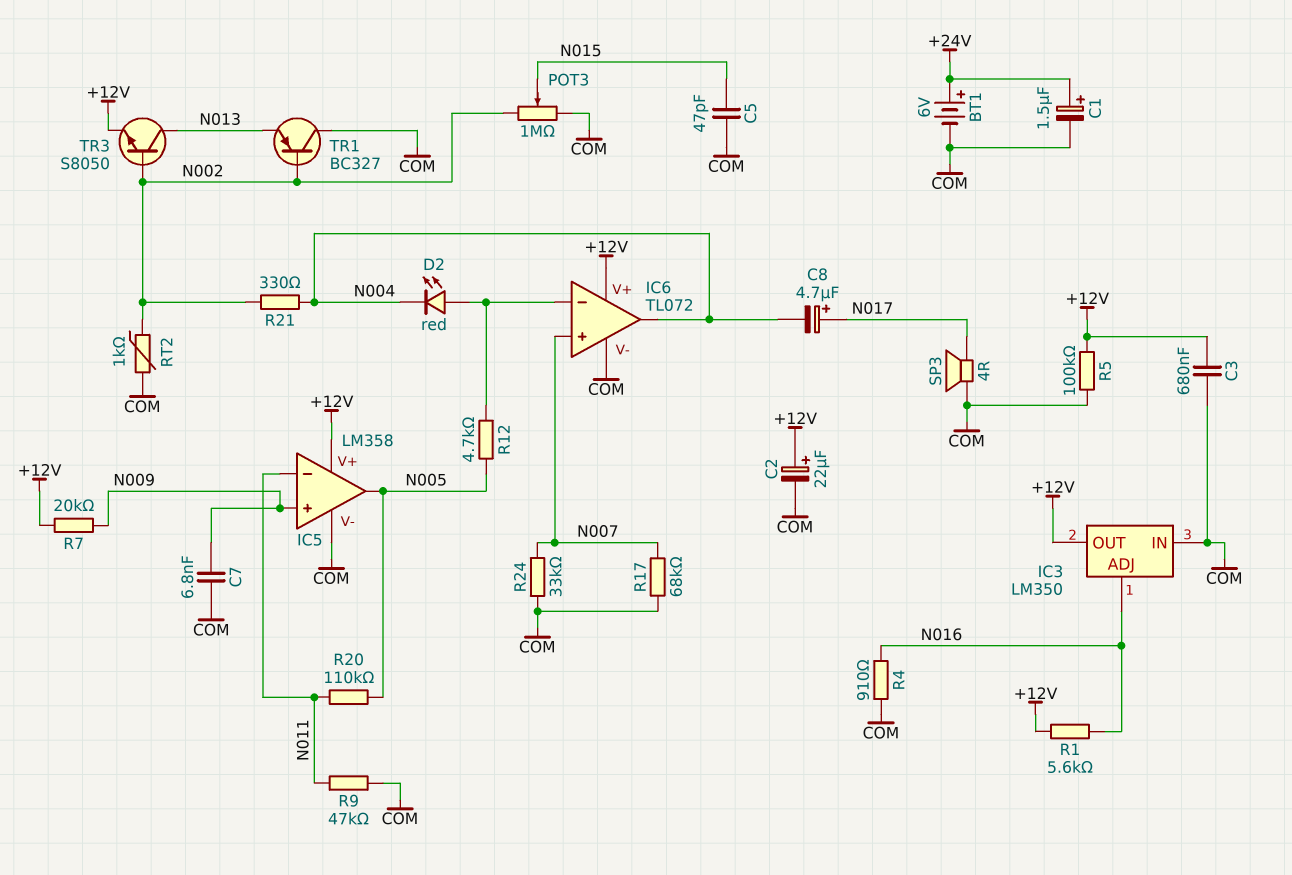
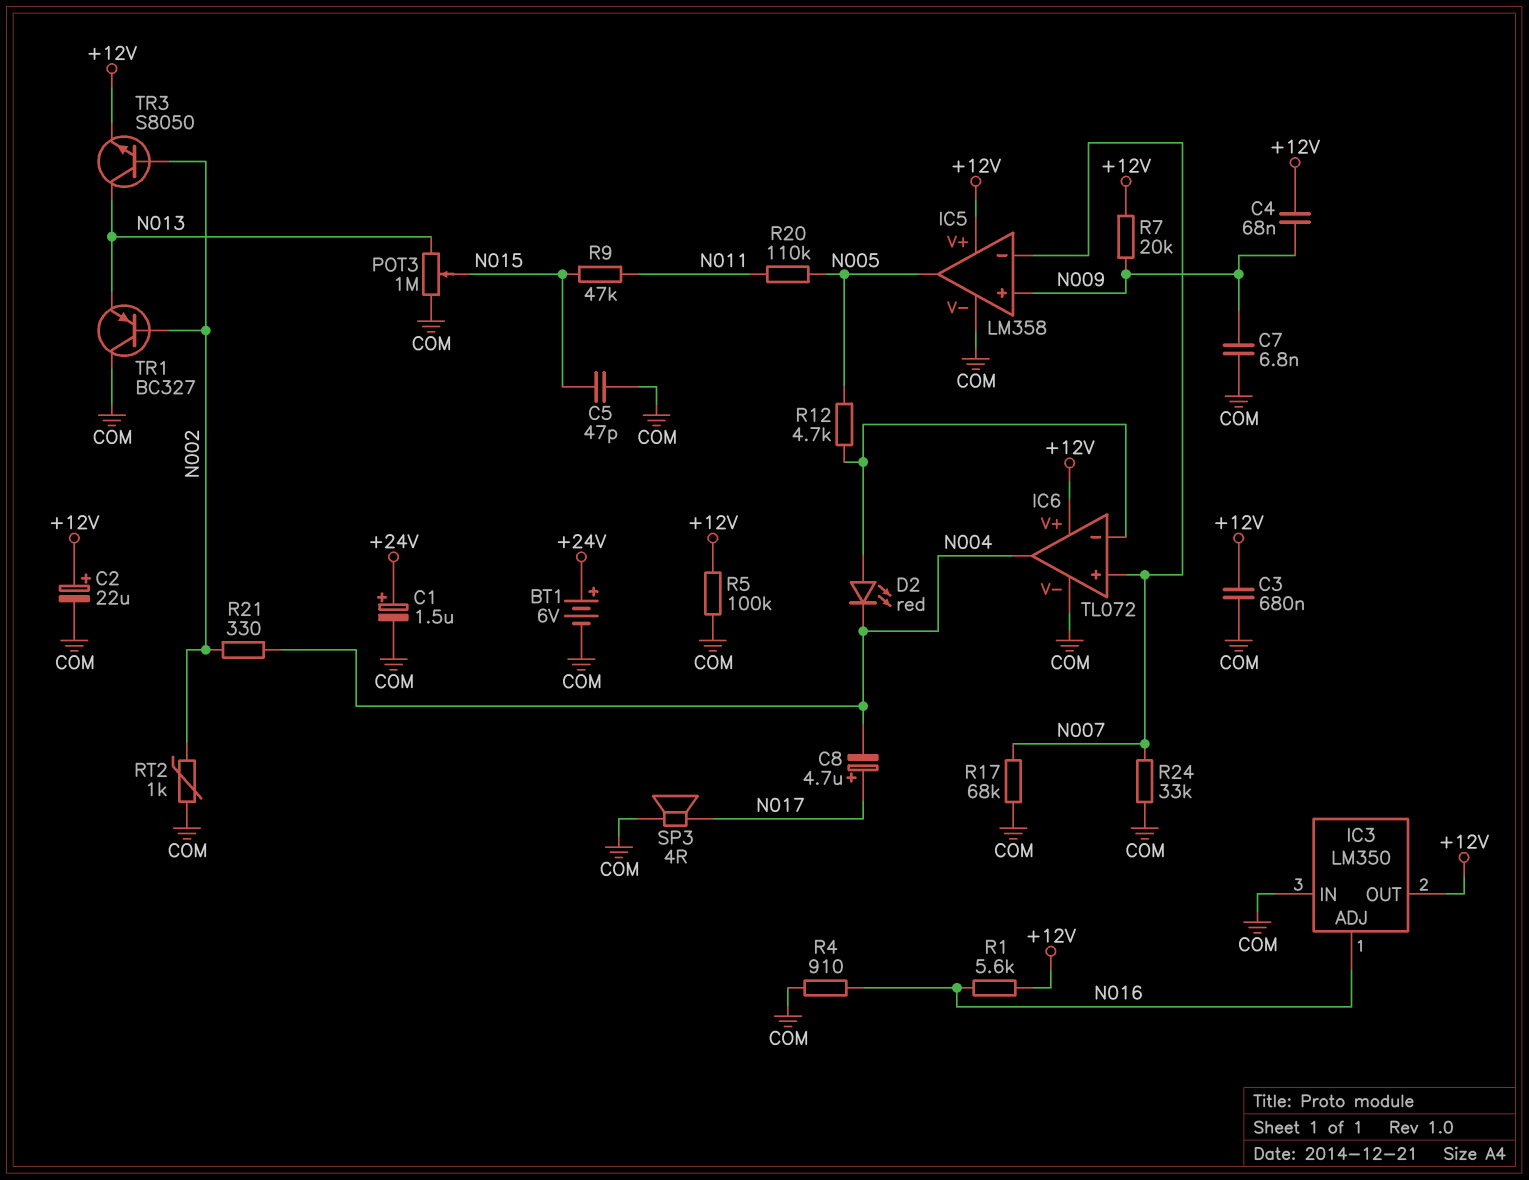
C4: none -> 68nF (+12V, N009)
IC5 pin in-: N011 -> N007
POT3: 1M (COM, N002, wiper N015) -> 1M (COM, N013, wiper N015)
R9: 47k (COM, N011) -> 47k (N011, N015)

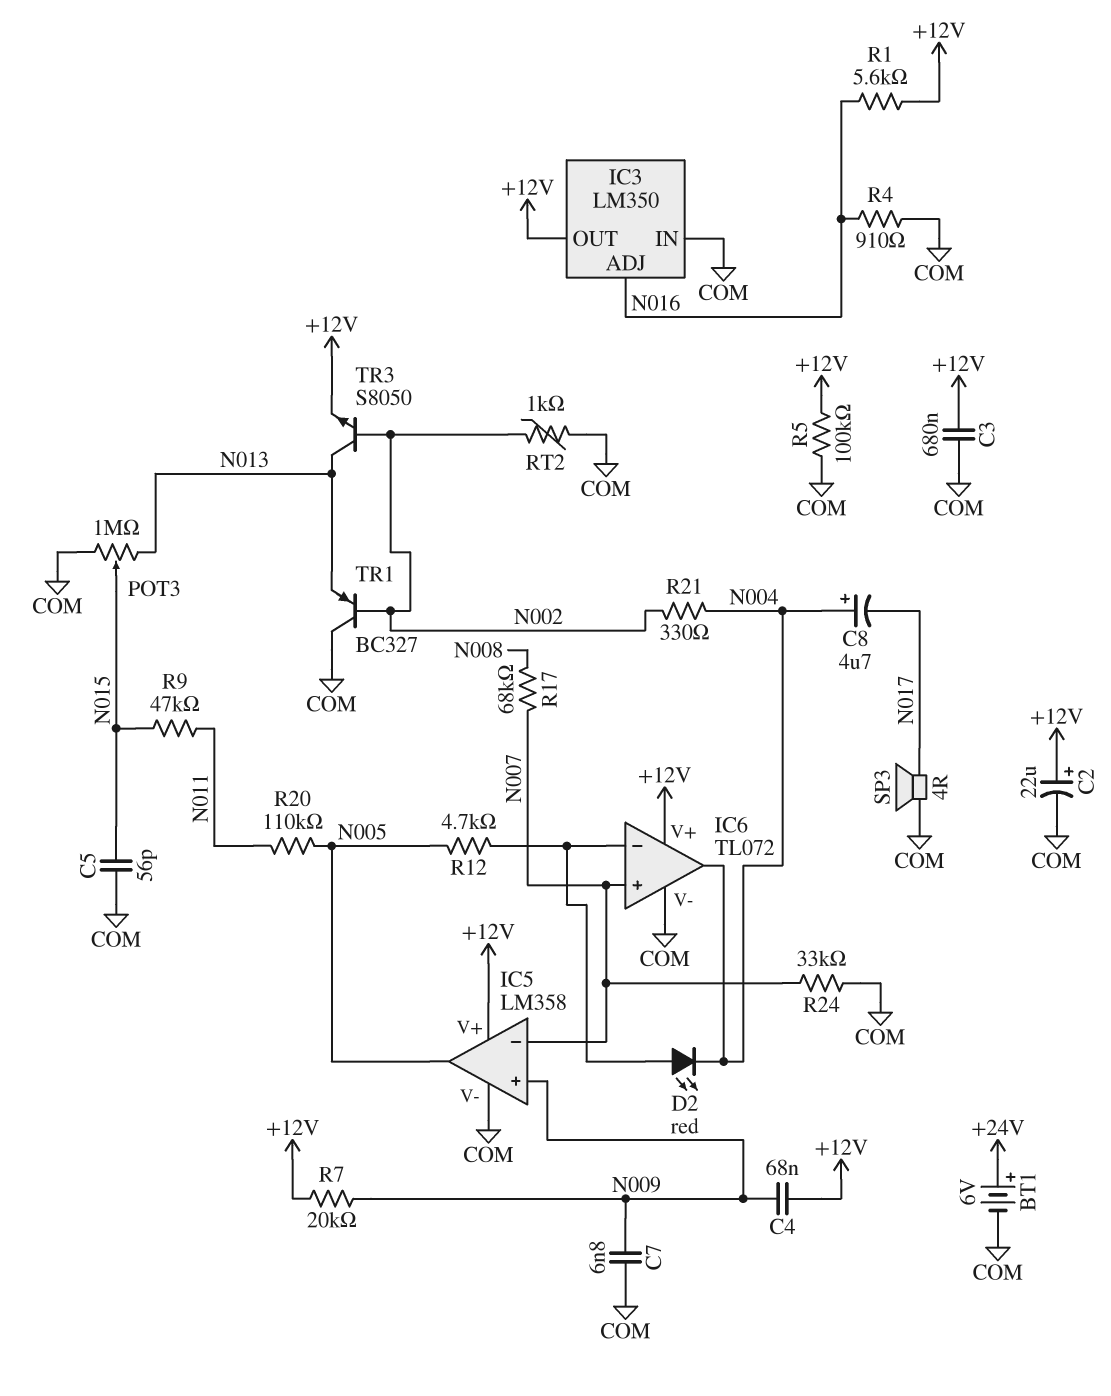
C1: 1.5uF (plus +24V, minus COM) -> none
C5: 47pF (COM, N015) -> 56pF (COM, N015)
C8: 4.7uF (plus N017, minus N004) -> 4.7uF (plus N004, minus N017)
R17: 68k (COM, N007) -> 68k (N007, N008)

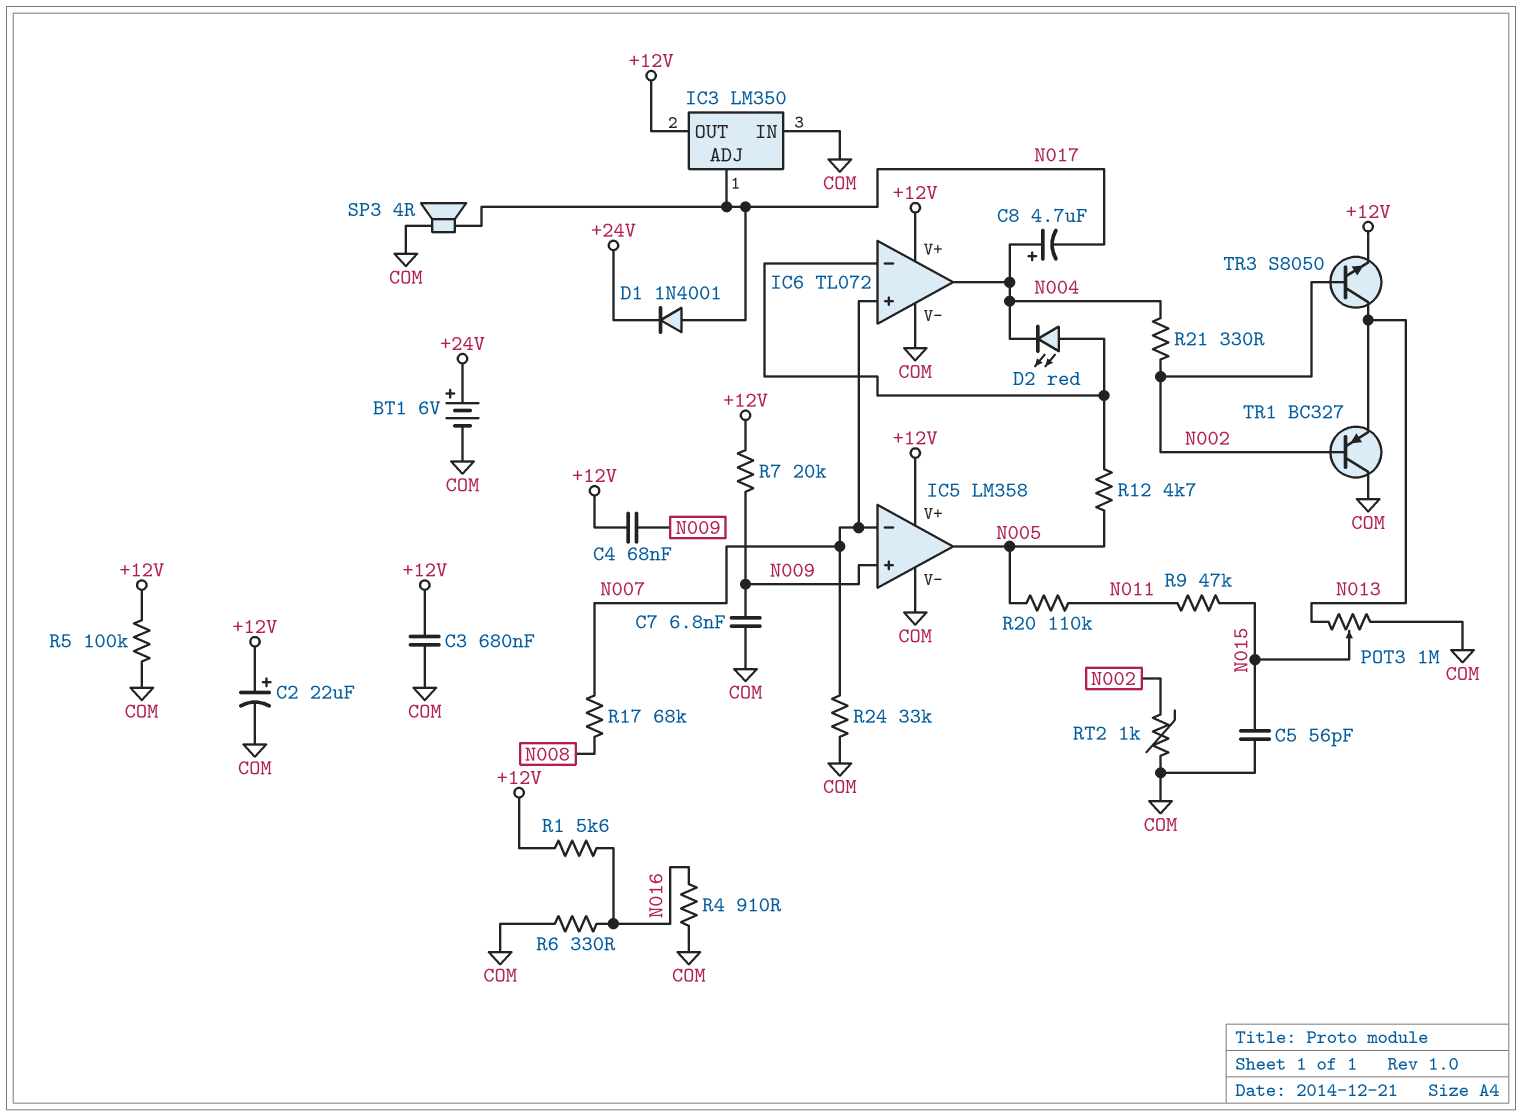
D1: none -> diode 1N4001 (A N017, K +24V)
IC3 pin ADJ: N016 -> N017
R6: none -> 330 (COM, N016)

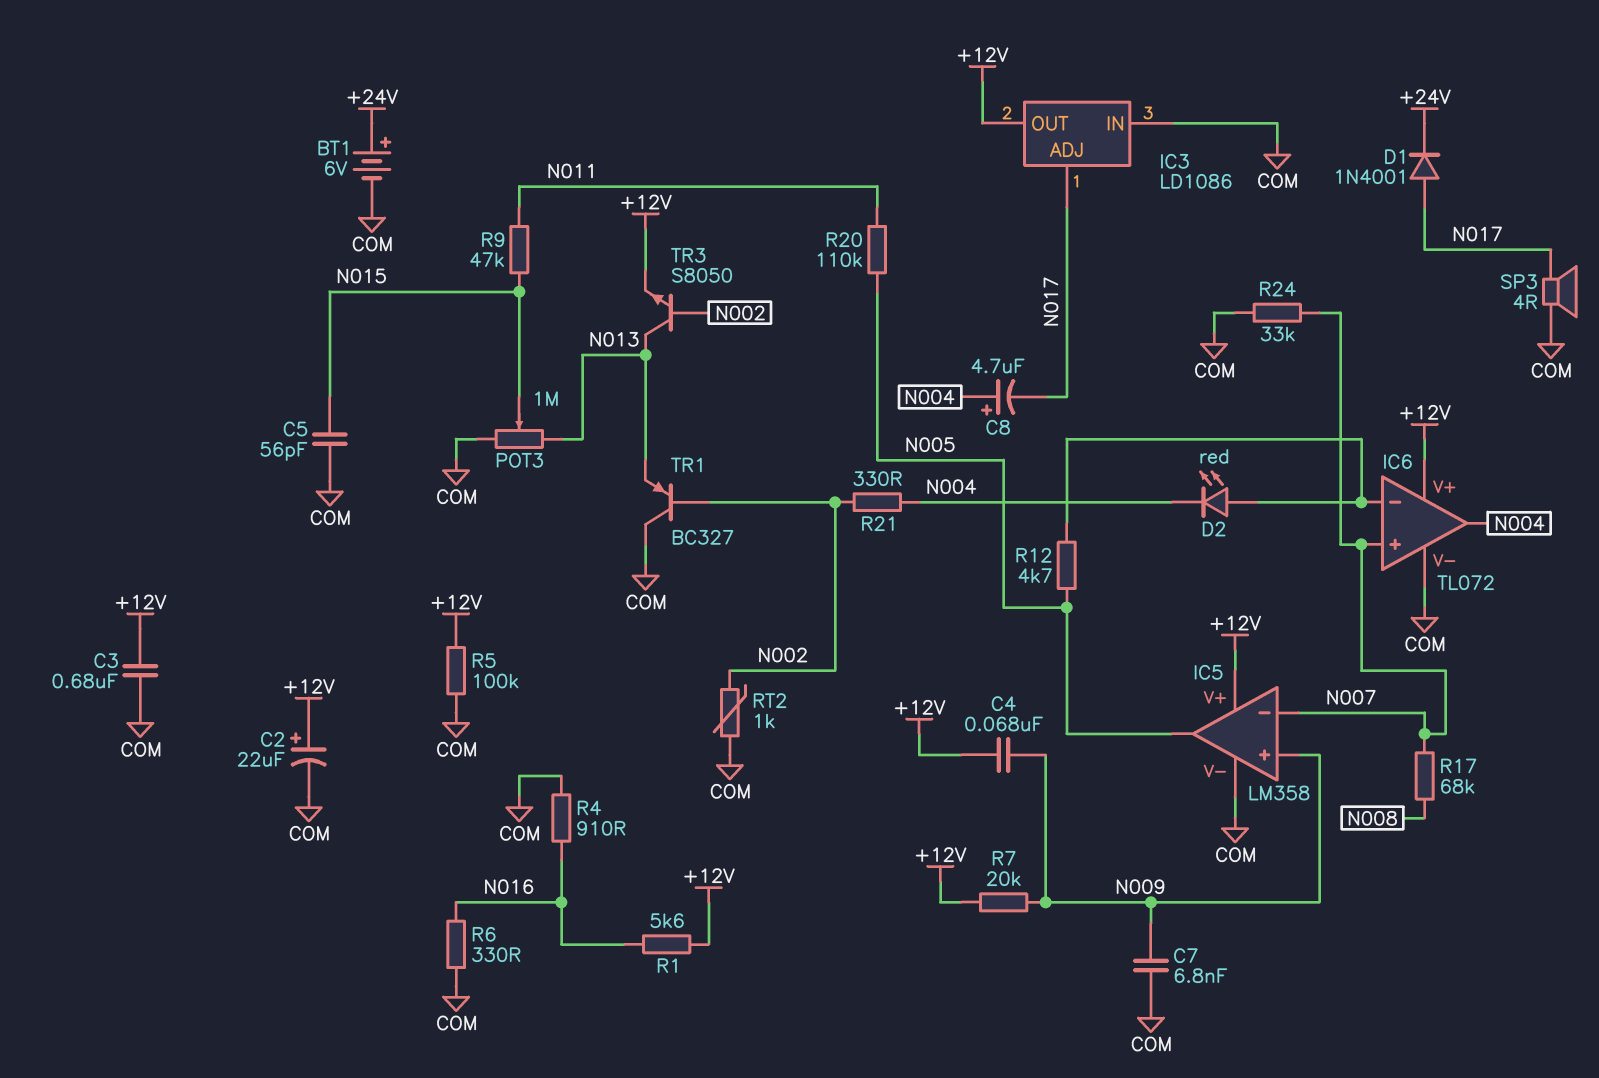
IC3: LM350 -> LD1086

